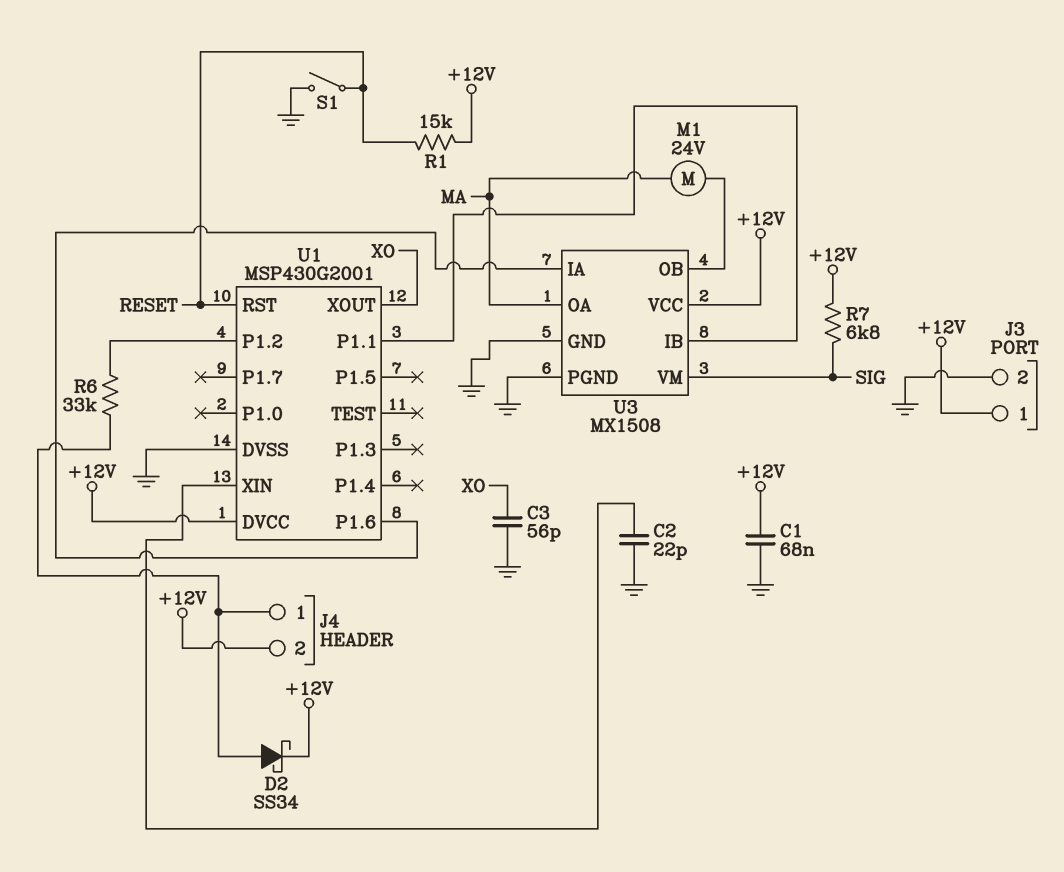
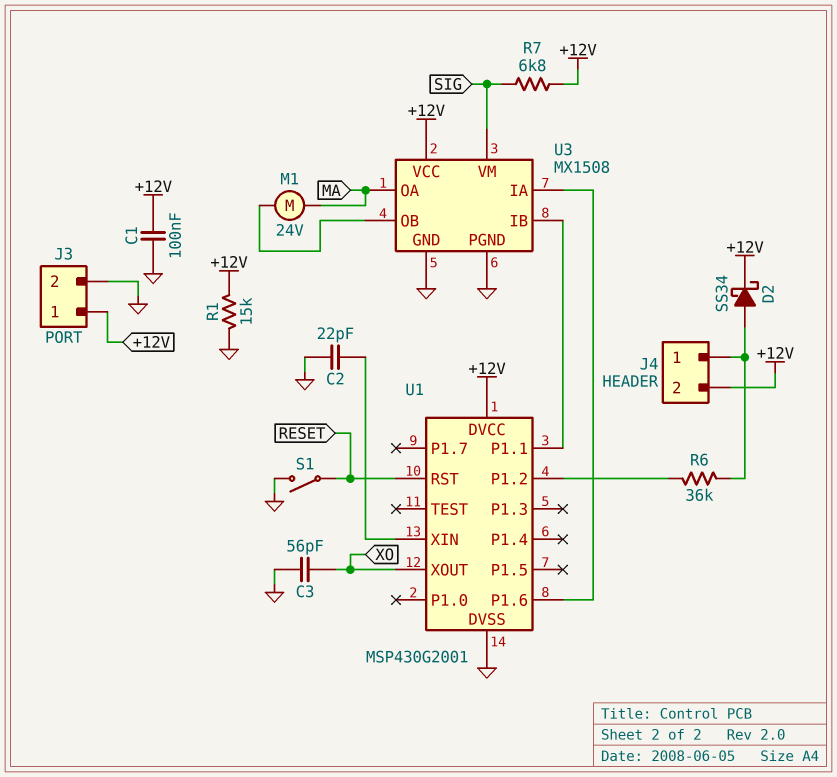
C1: 68nF (+12V, GND) -> 100nF (+12V, GND)
R1: 15k (+12V, RESET) -> 15k (+12V, GND)
R6: 33k (J4/1, U1/P1.2) -> 36k (J4/1, U1/P1.2)

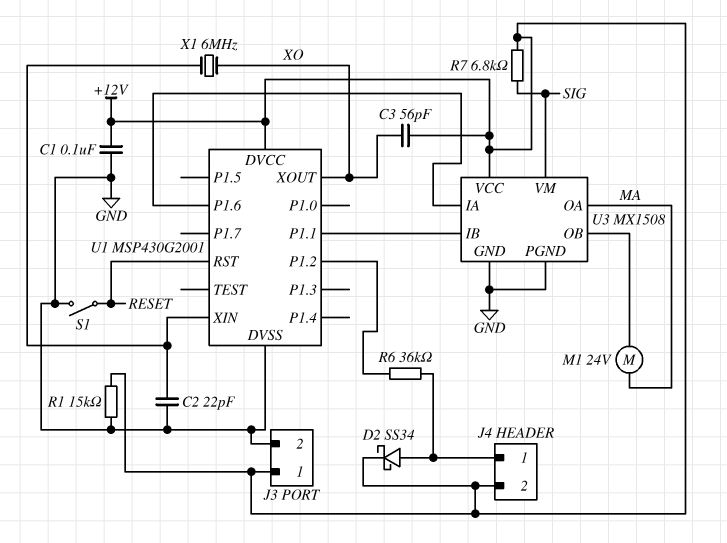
C3: 56pF (GND, XO) -> 56pF (+12V, XO)
X1: none -> 6MHz (U1/XIN, XO)

